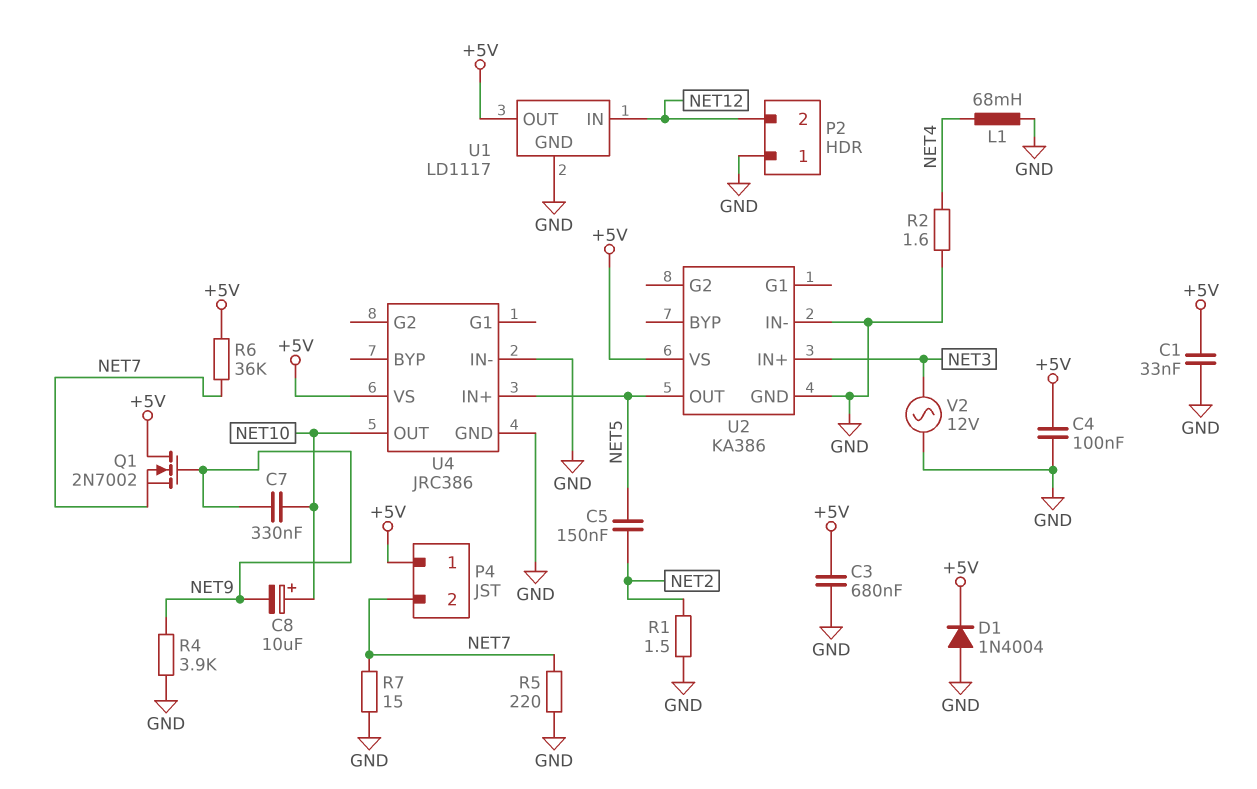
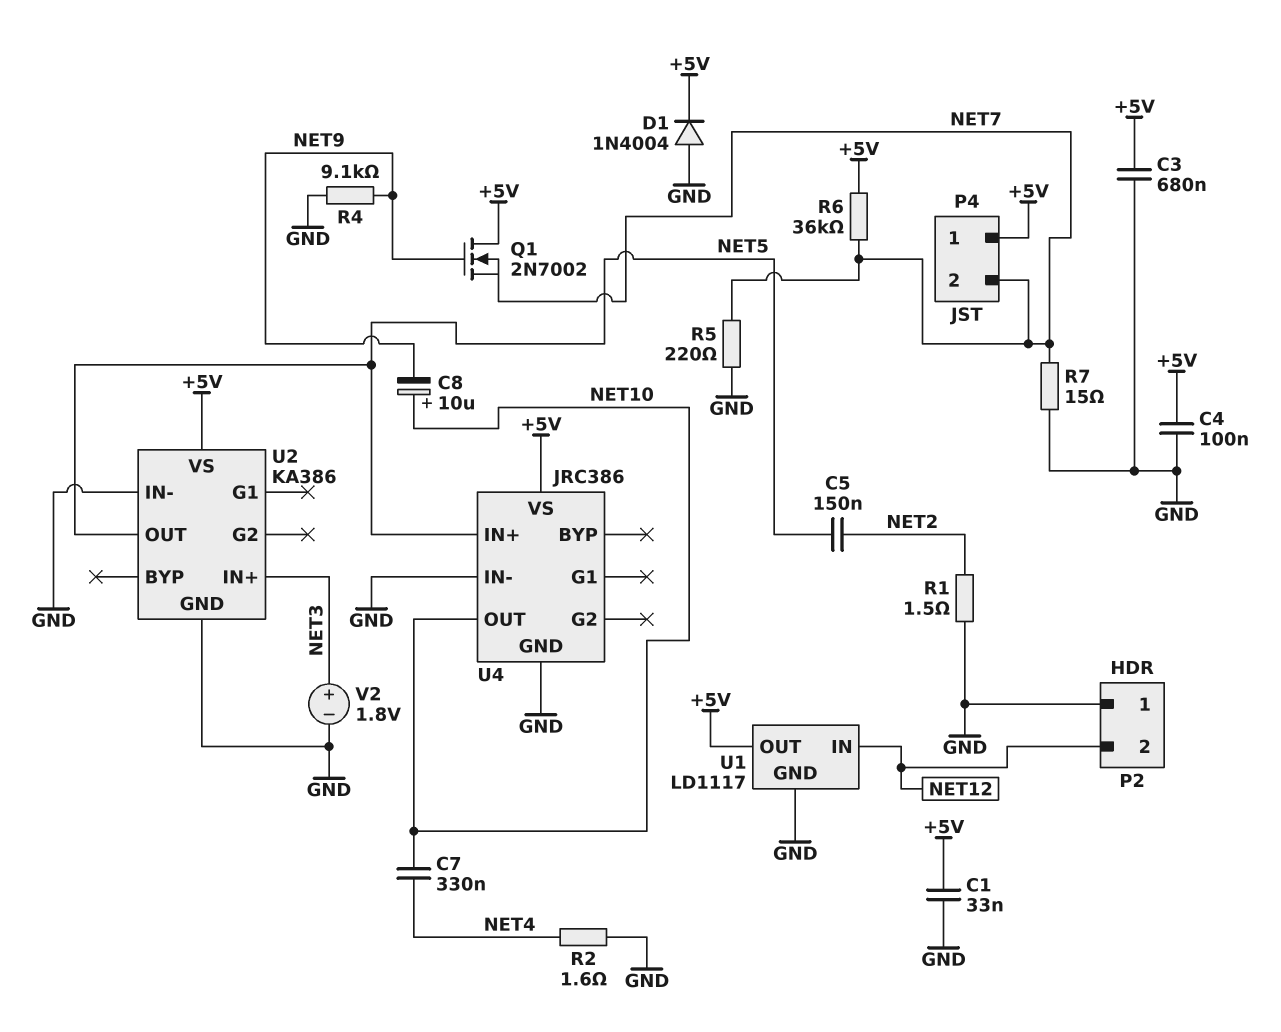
C7: 330nF (NET9, NET10) -> 330nF (NET4, NET10)
L1: 68mH (GND, NET4) -> none
R4: 3.9k (GND, NET9) -> 9.1k (GND, NET9)
V2: AC 12V (GND, NET3) -> 1.8V (plus NET3, minus GND)

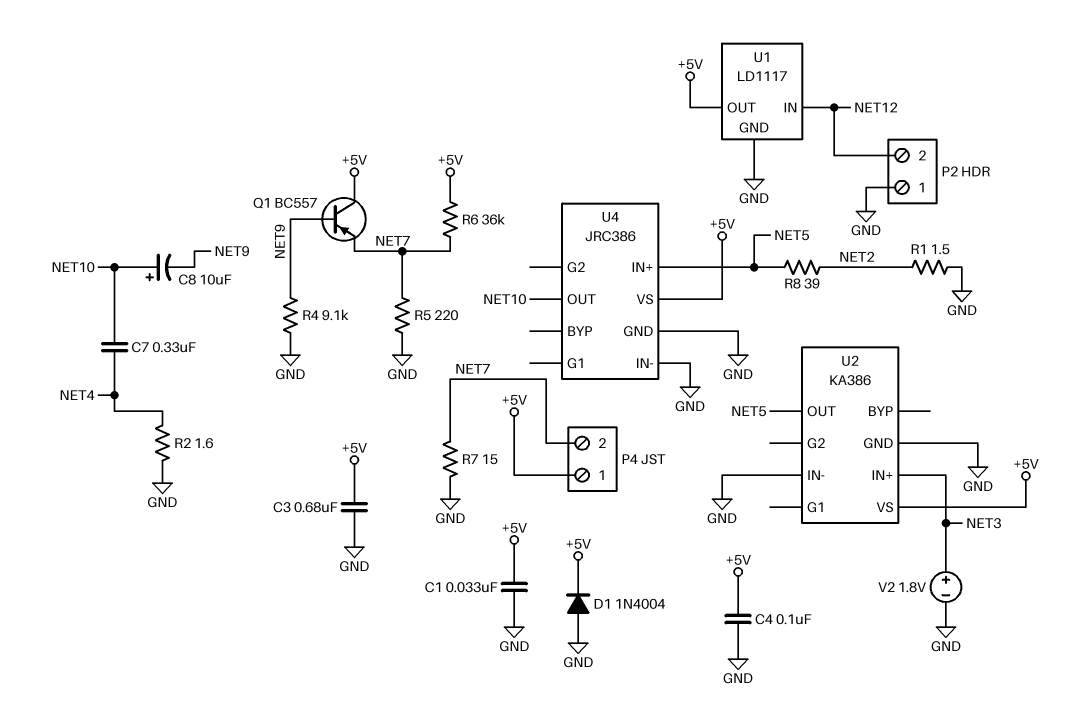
C5: 150nF (NET2, NET5) -> none
Q1: NMOS 2N7002 (G NET9, D +5V, S NET7) -> PNP BC557 (B NET9, C +5V, E NET7)
R8: none -> 39 (NET2, NET5)

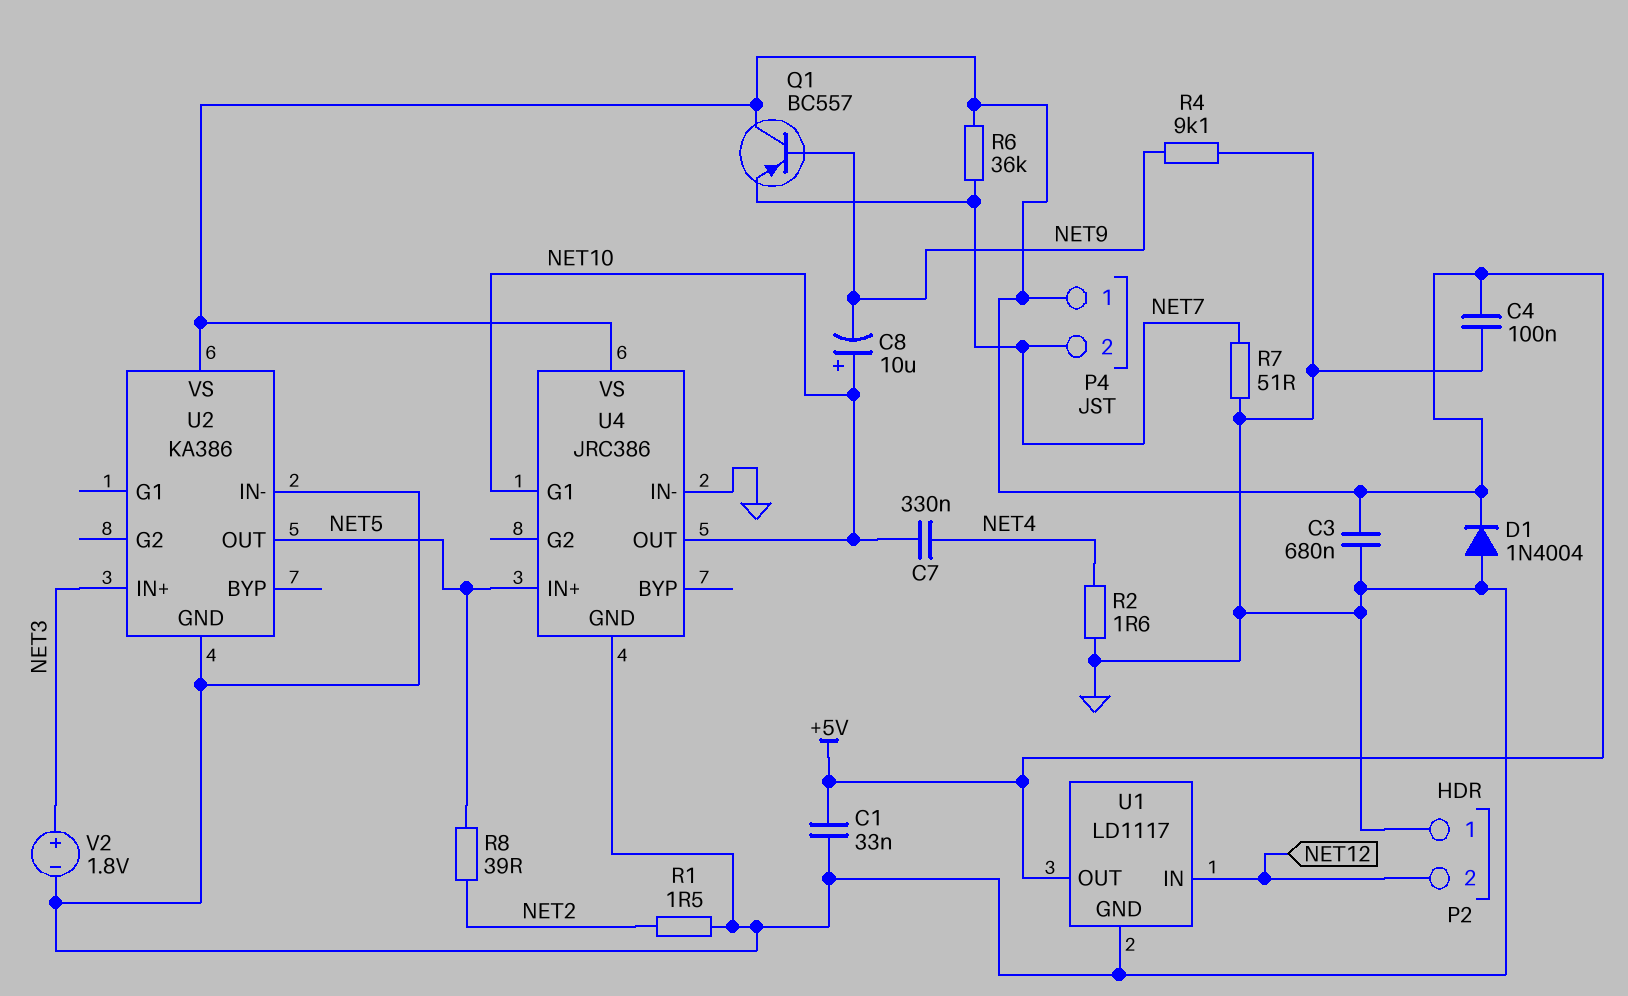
R5: 220 (GND, NET7) -> none
R7: 15 (GND, NET7) -> 51 (GND, NET7)
U4 pin G1: none -> NET10

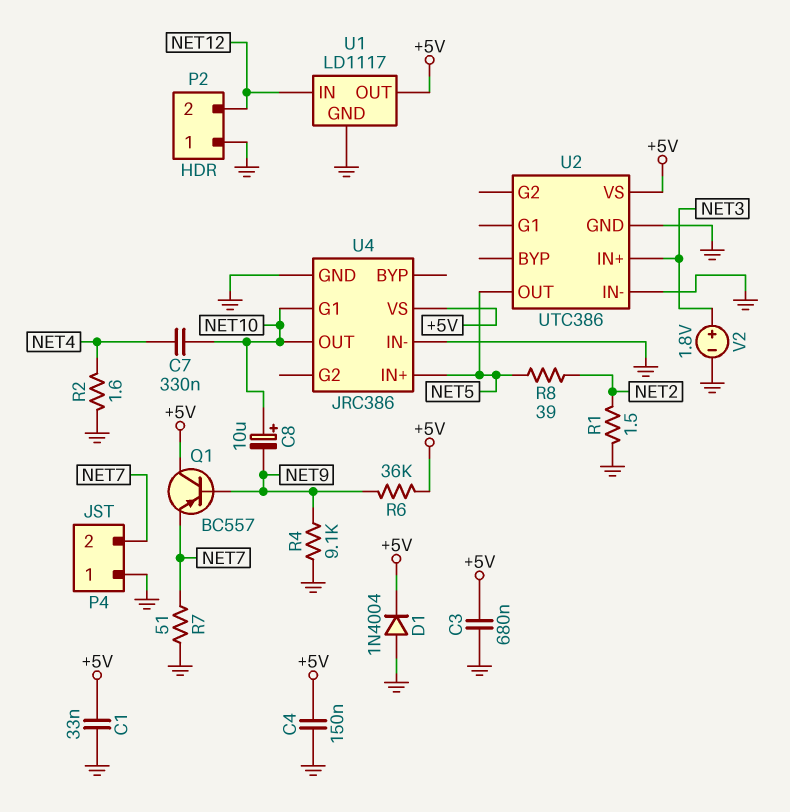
C4: 100nF (+5V, GND) -> 150nF (+5V, GND)
P4 pin 1: +5V -> GND
R6: 36k (+5V, NET7) -> 36k (+5V, NET9)
U2: KA386 -> UTC386

